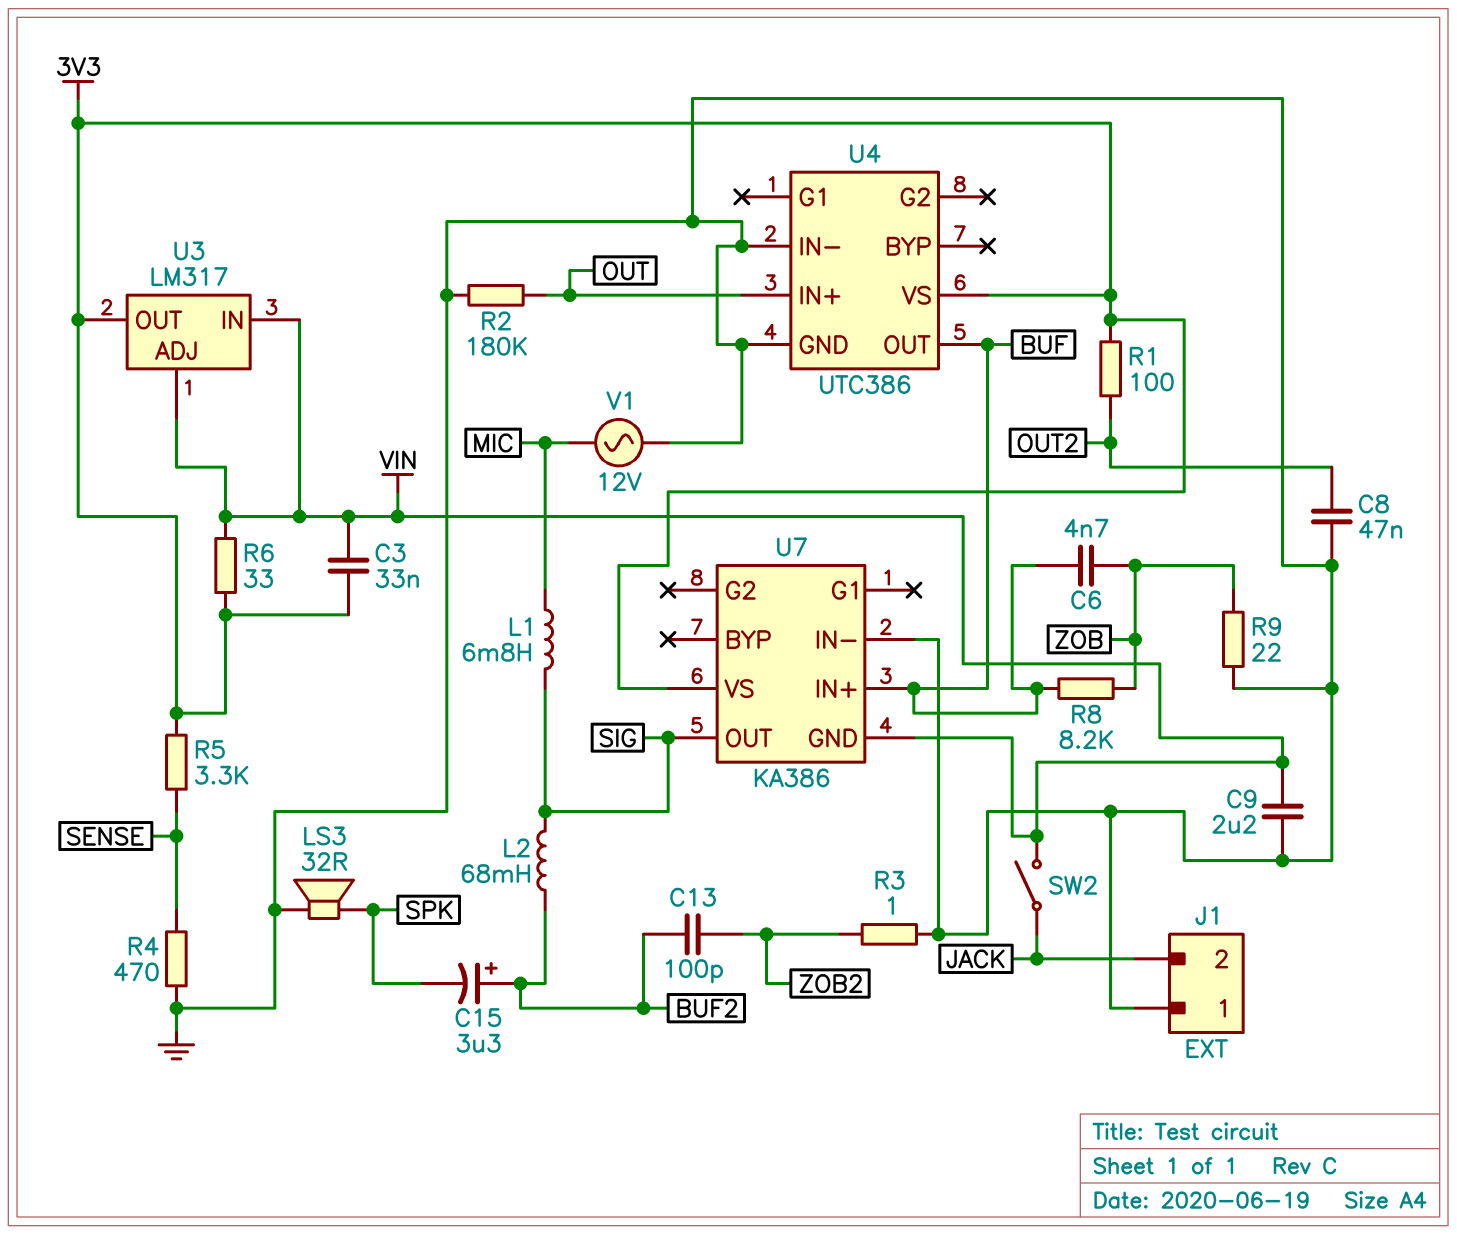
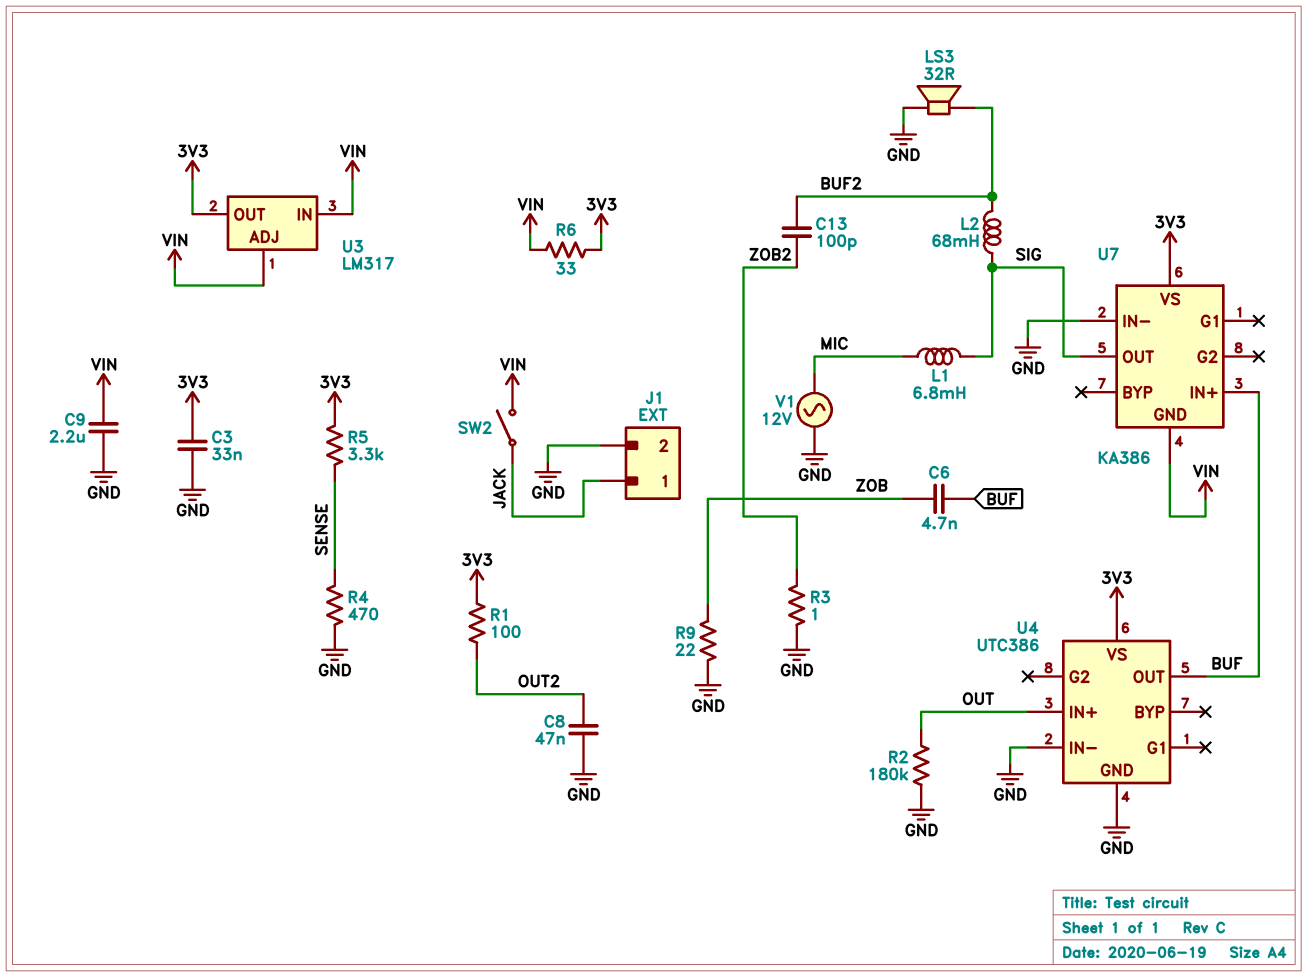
C3: 33nF (3V3, VIN) -> 33nF (3V3, GND)
C15: 3.3uF (plus BUF2, minus SPK) -> none
J1 pin 1: GND -> JACK
J1 pin 2: JACK -> GND
LS3: speaker 32R (GND, SPK) -> speaker 32R (BUF2, GND)
R8: 8.2k (BUF, ZOB) -> none

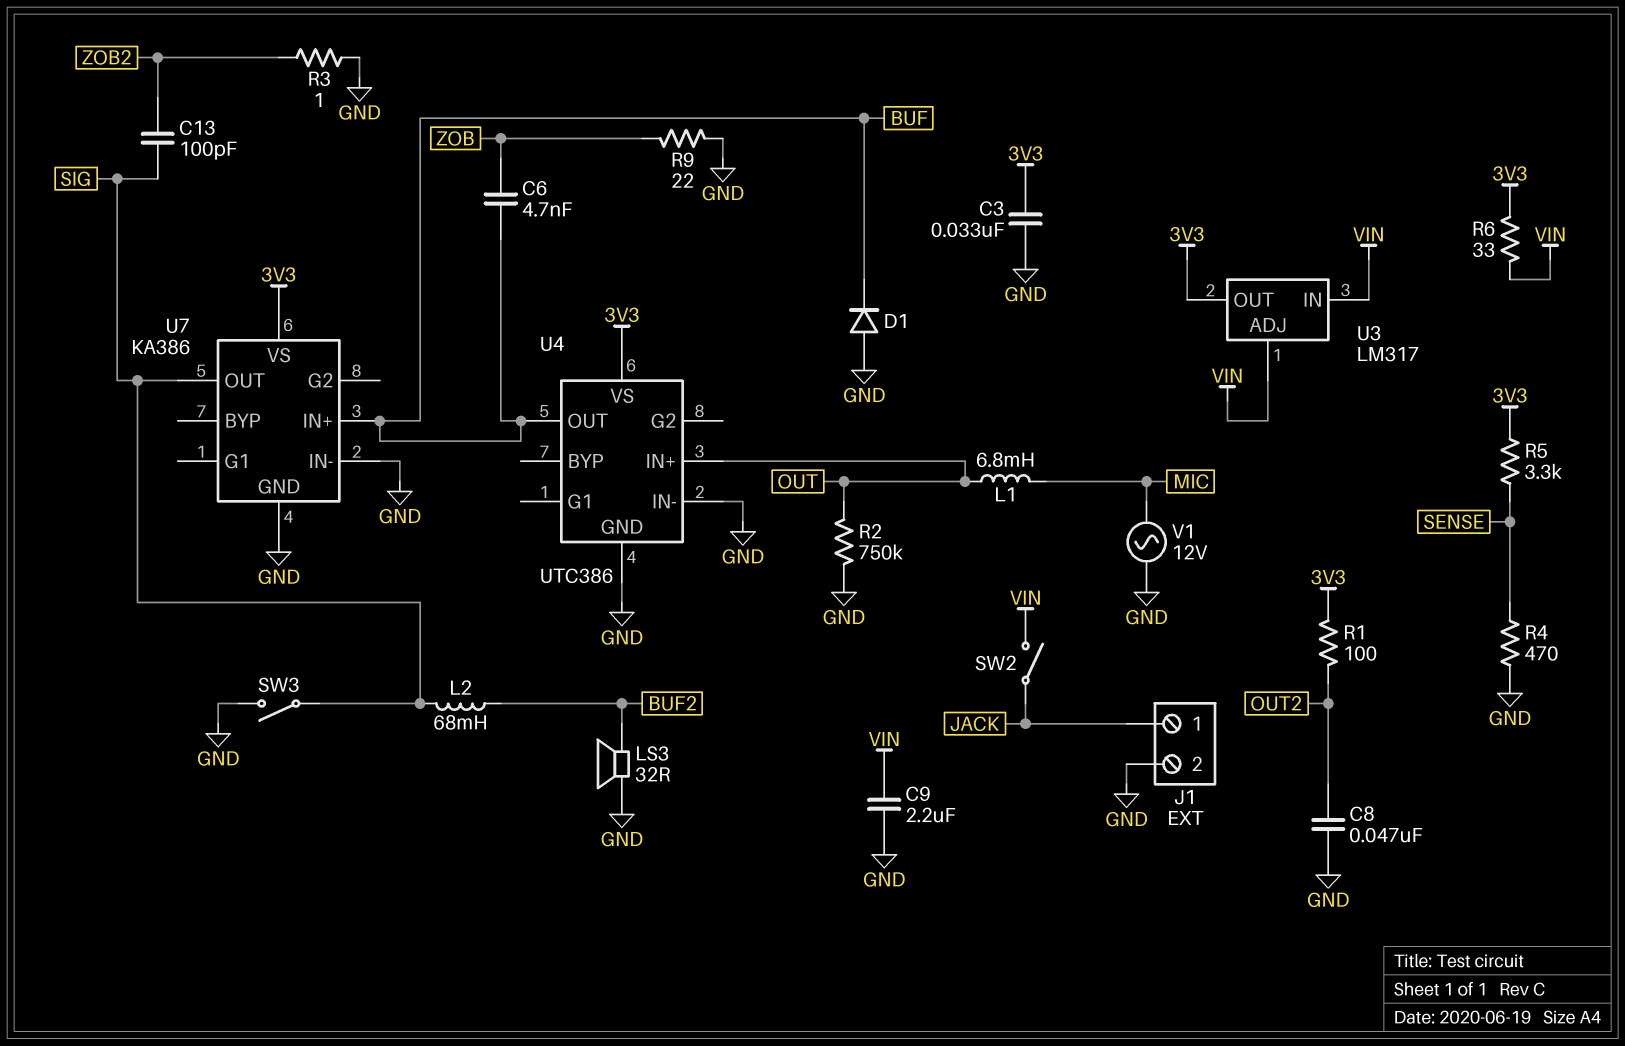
C13: 100pF (BUF2, ZOB2) -> 100pF (SIG, ZOB2)
D1: none -> diode (A GND, K BUF)
L1: 6.8mH (MIC, SIG) -> 6.8mH (MIC, OUT)
R2: 180k (GND, OUT) -> 750k (GND, OUT)
SW3: none -> switch (GND, SIG)
U7 pin GND: VIN -> GND

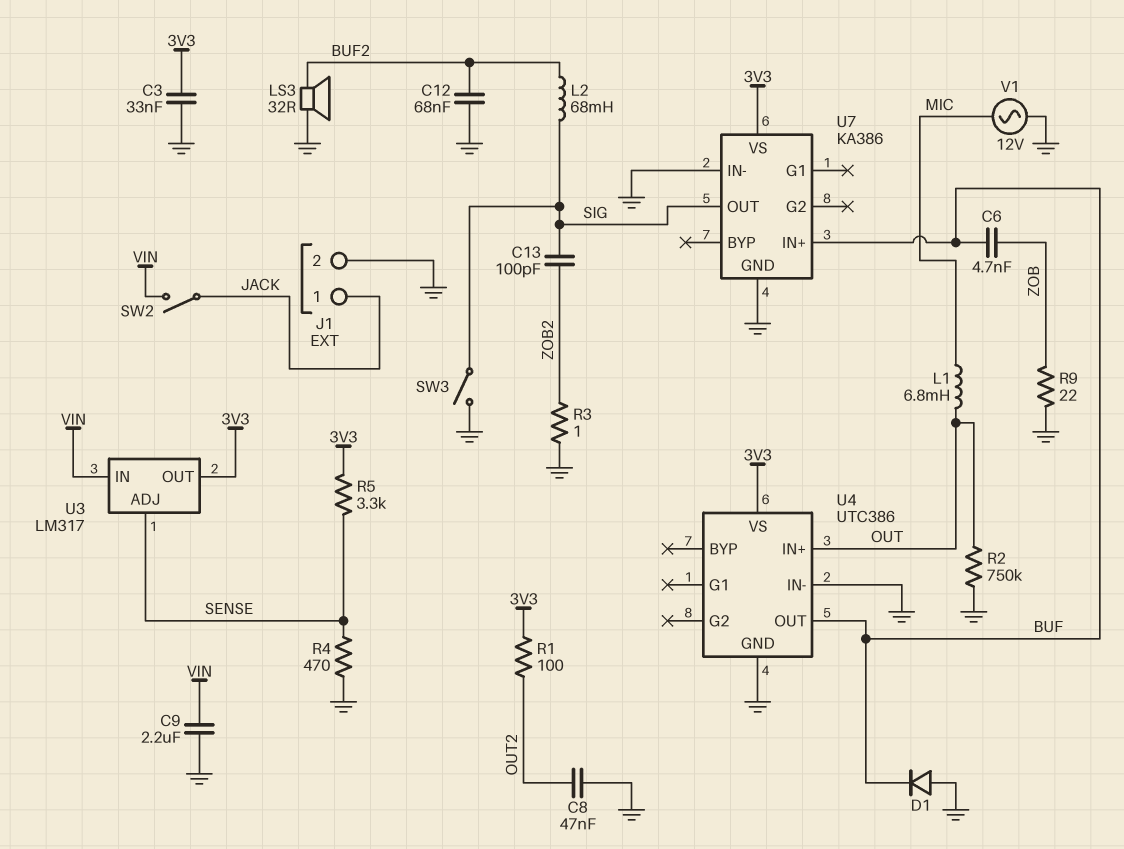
C12: none -> 68nF (BUF2, GND)
R6: 33 (3V3, VIN) -> none
U3 pin ADJ: VIN -> SENSE

